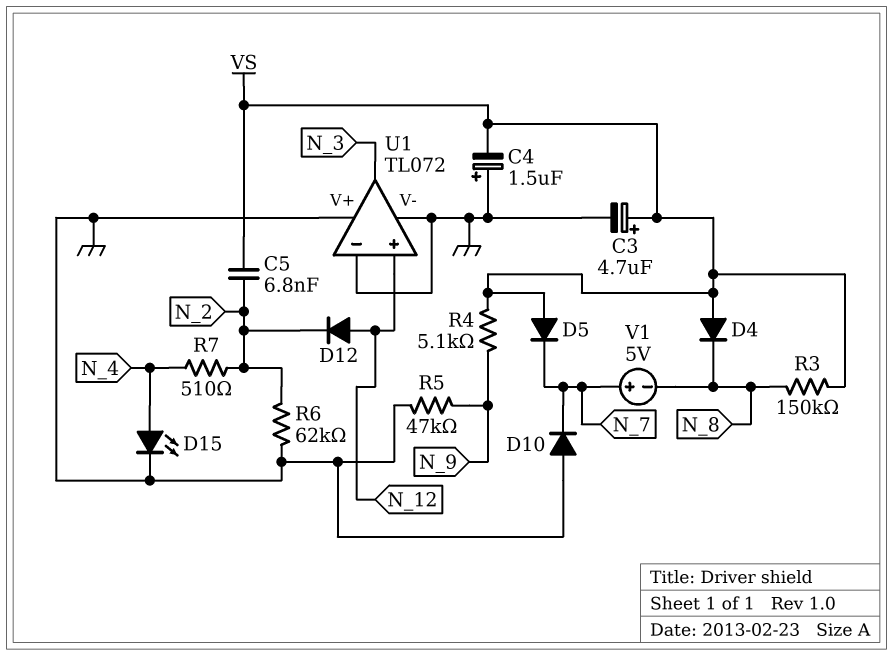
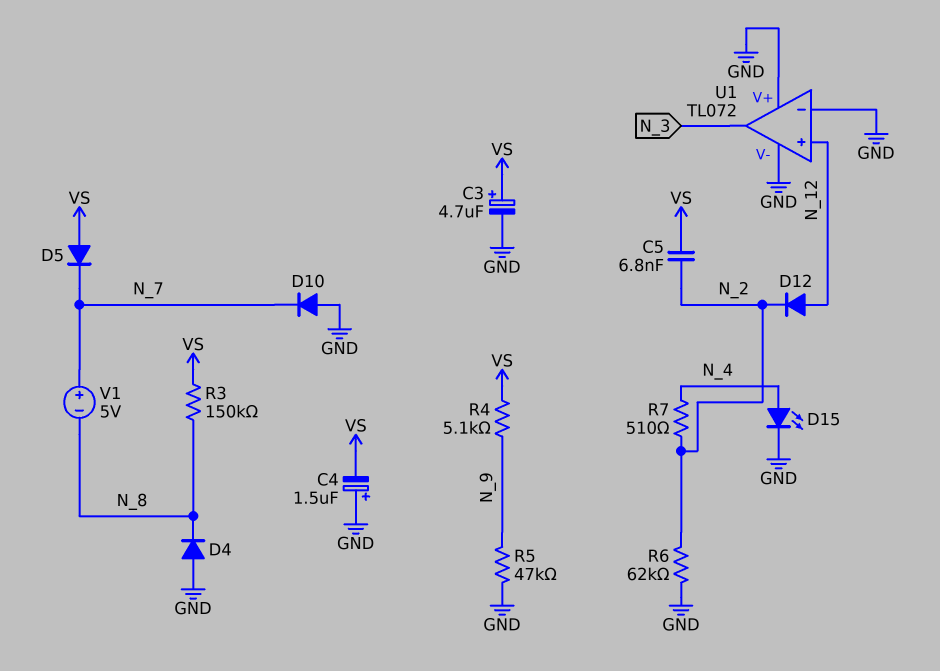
D4: diode (A VS, K N_8) -> diode (A GND, K N_8)

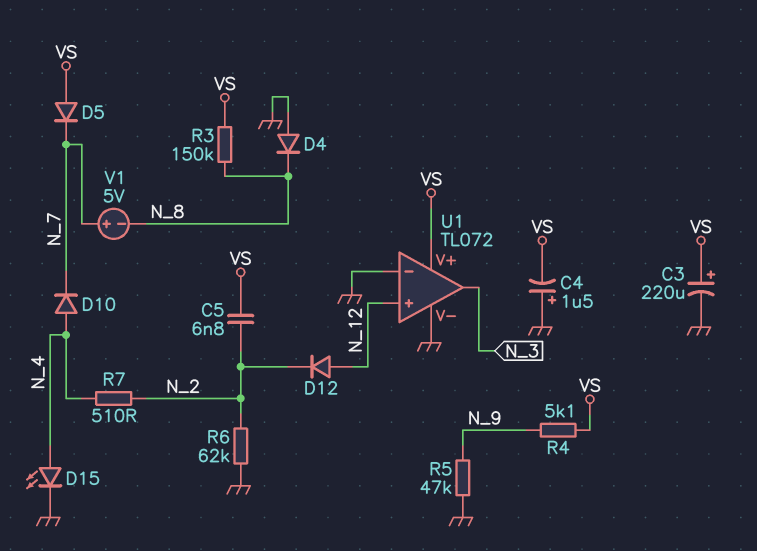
C3: 4.7uF (plus VS, minus GND) -> 220uF (plus VS, minus GND)
D10: diode (A GND, K N_7) -> diode (A N_4, K N_7)
U1 pin V+: GND -> VS

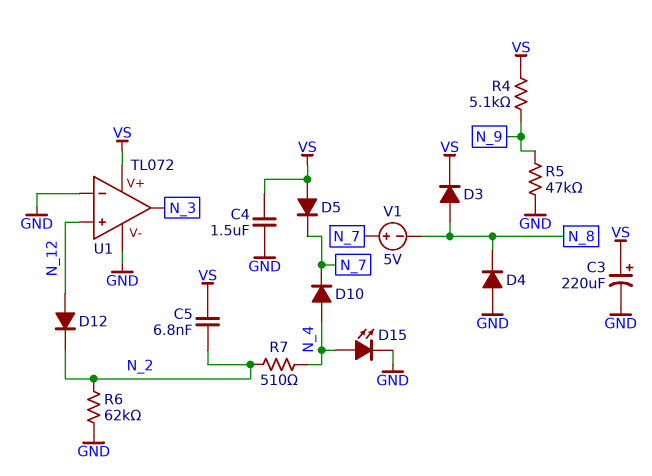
C4: 1.5uF (plus GND, minus VS) -> 1.5uF (GND, VS)
D3: none -> diode (A N_8, K VS)
R3: 150k (N_8, VS) -> none

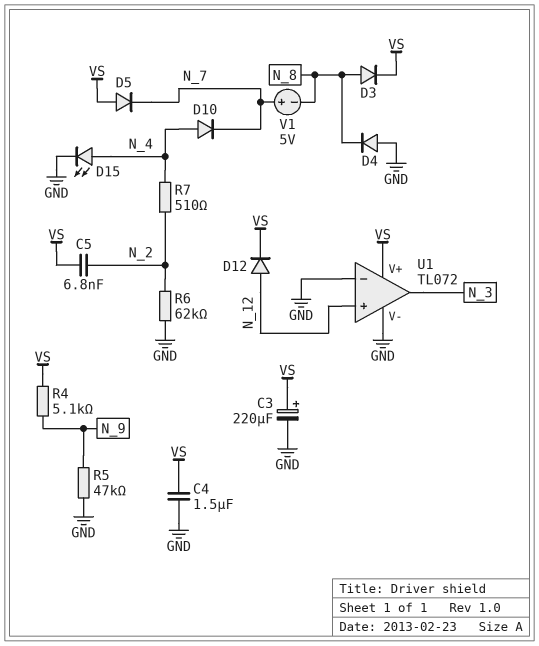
D12: diode (A N_12, K N_2) -> diode (A N_12, K VS)

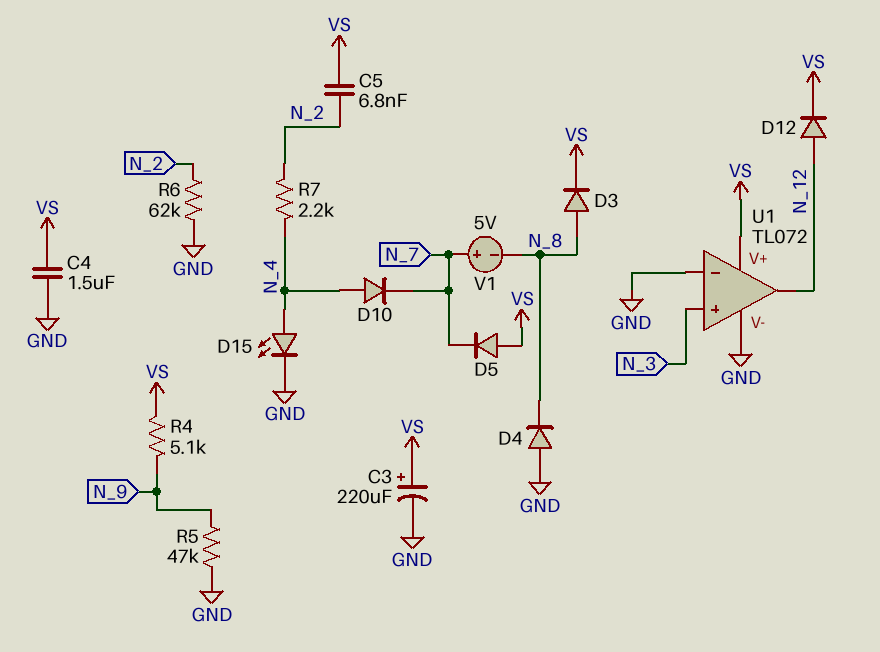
R7: 510 (N_2, N_4) -> 2.2k (N_2, N_4)
U1 pin in+: N_12 -> N_3
U1 pin out: N_3 -> N_12

